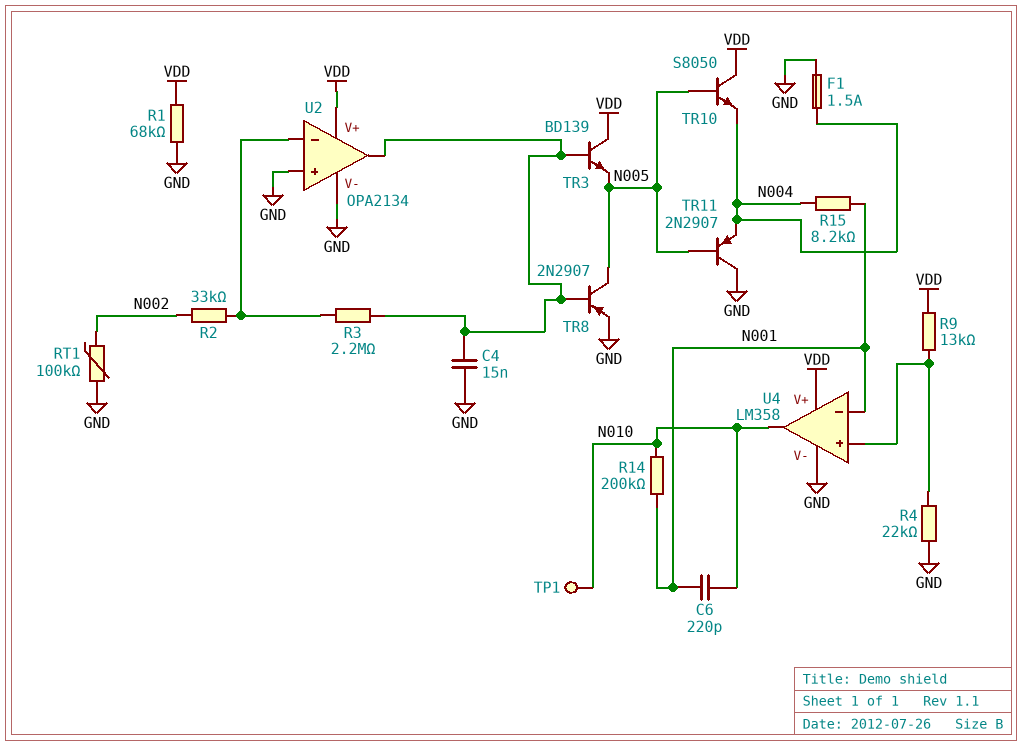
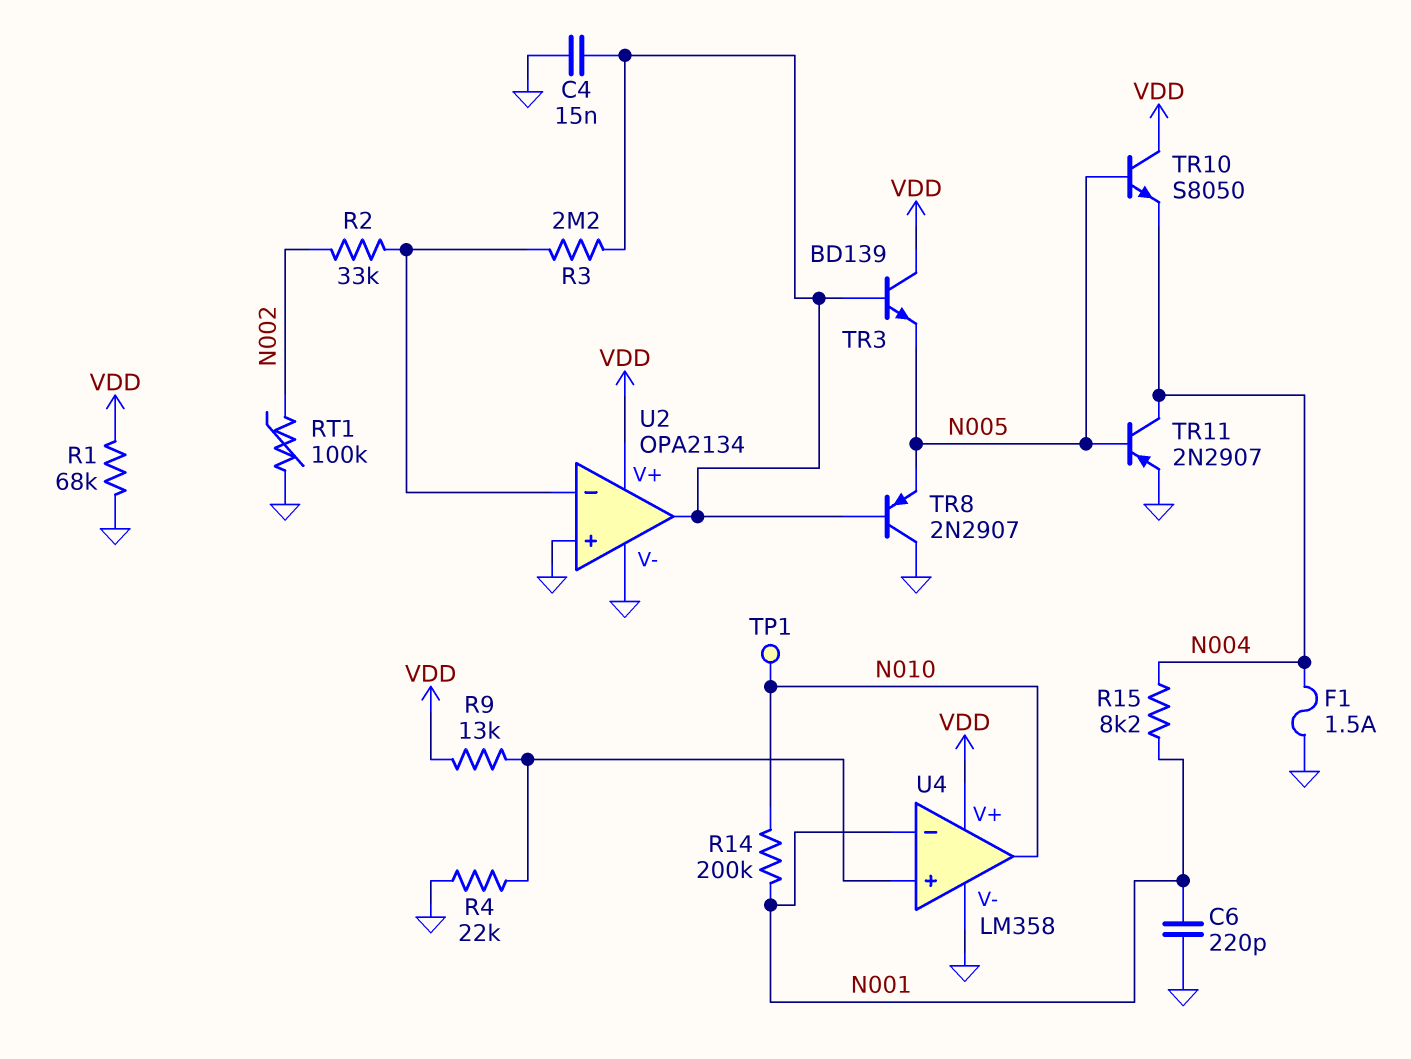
C6: 220pF (N001, N010) -> 220pF (GND, N001)
TR8: PNP 2N2907 (B U2/out, C N005, E GND) -> PNP 2N2907 (B U2/out, C GND, E N005)
TR11: PNP 2N2907 (B N005, C GND, E N004) -> PNP 2N2907 (B N005, C N004, E GND)

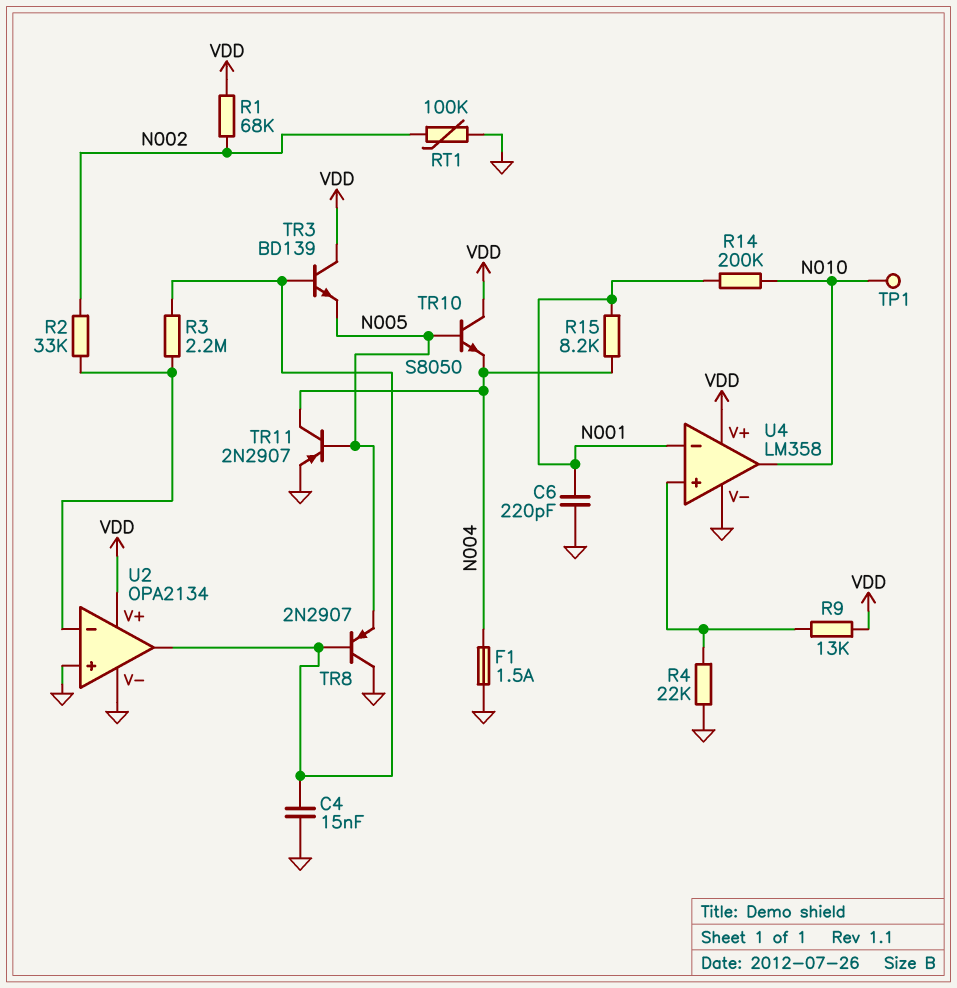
R1: 68k (GND, VDD) -> 68k (N002, VDD)

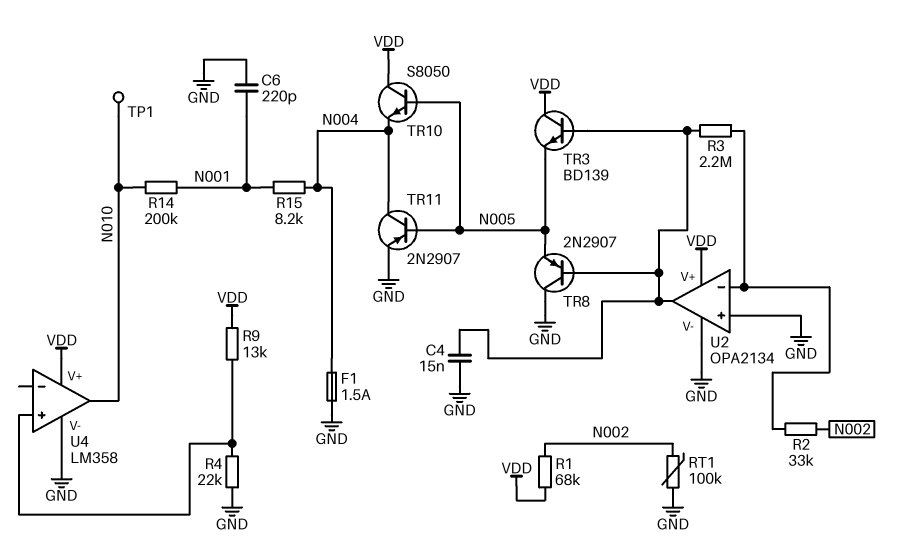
U4 pin in-: N001 -> none

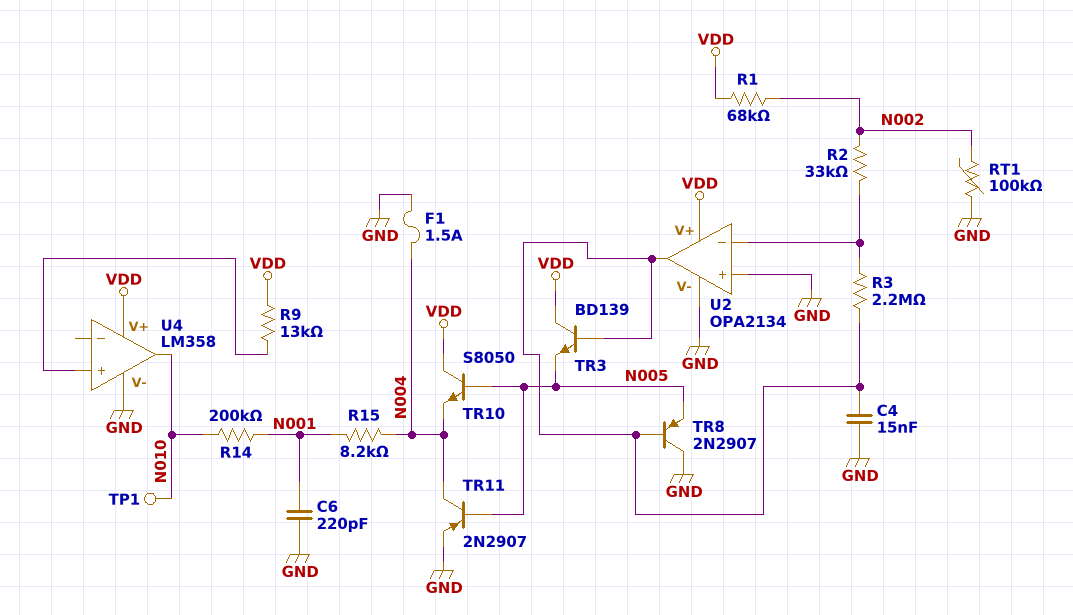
R4: 22k (GND, U4/in+) -> none

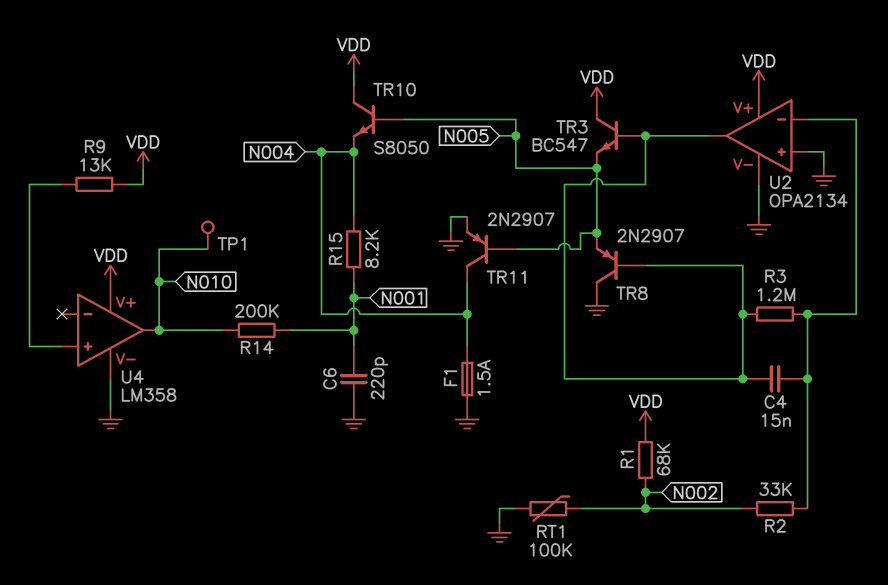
C4: 15nF (GND, U2/out) -> 15nF (U2/in-, U2/out)
R3: 2.2M (U2/in-, U2/out) -> 1.2M (U2/in-, U2/out)
TR3: NPN BD139 (B U2/out, C VDD, E N005) -> NPN BC547 (B U2/out, C VDD, E N005)

